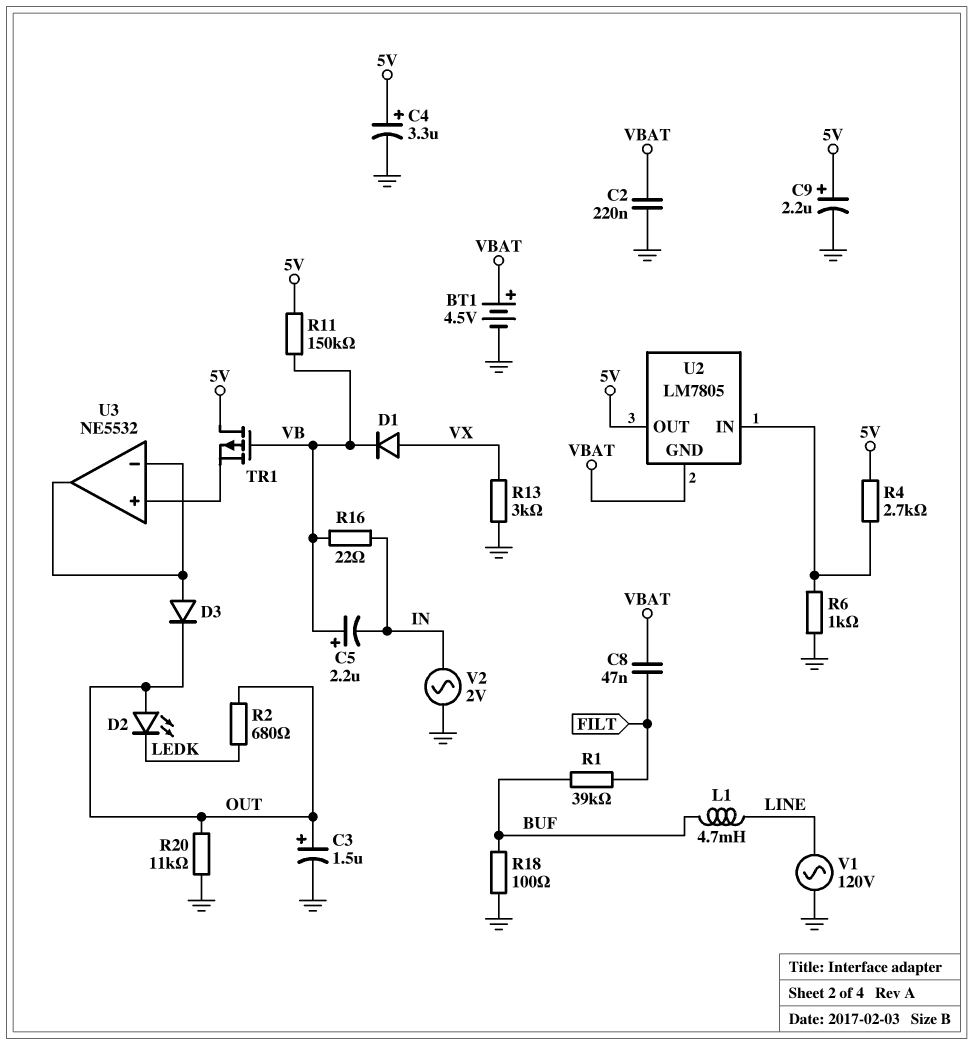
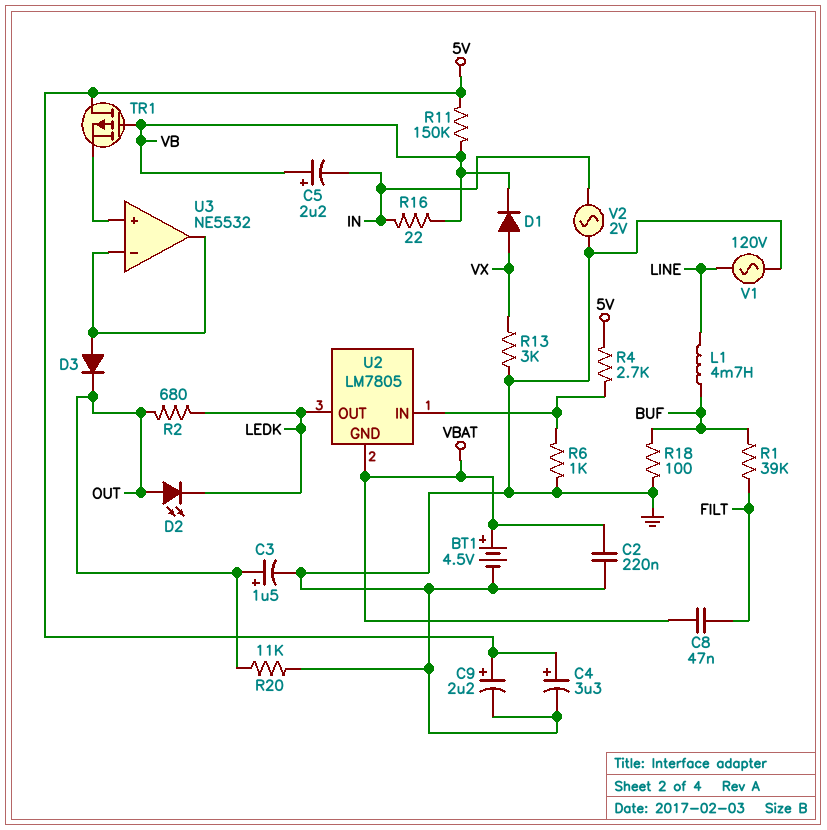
U2 pin OUT: 5V -> LEDK

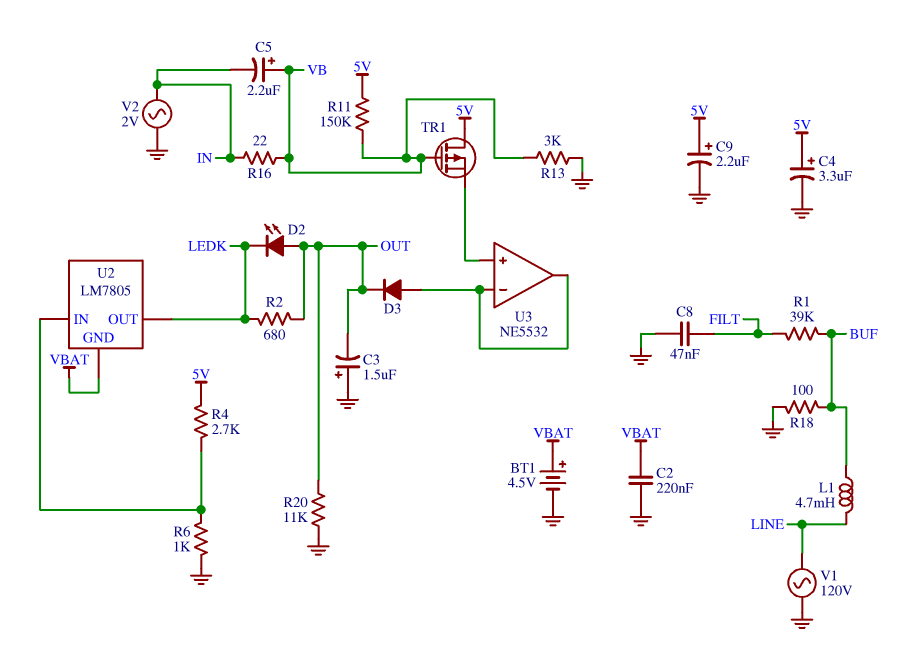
C3: 1.5uF (plus OUT, minus GND) -> 1.5uF (plus GND, minus OUT)
C8: 47nF (FILT, VBAT) -> 47nF (FILT, GND)
D1: diode (A VX, K VB) -> none
R13: 3k (GND, VX) -> 3k (GND, VB)

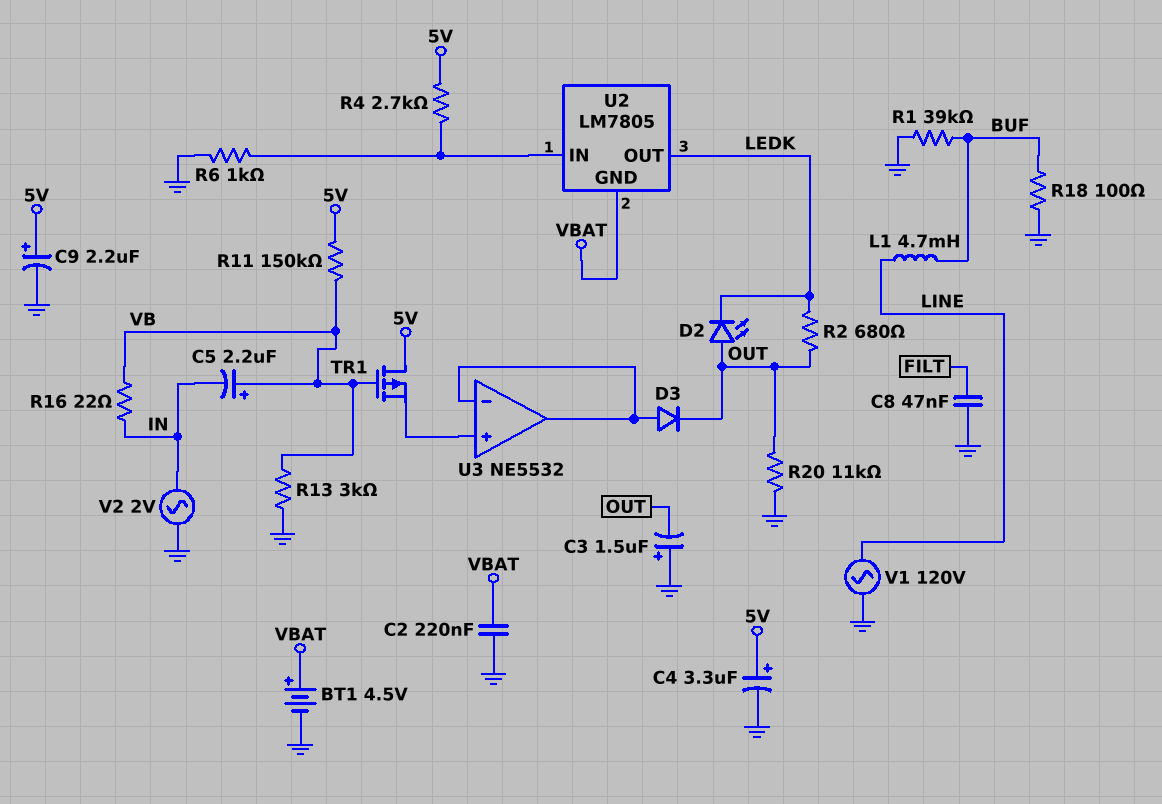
R1: 39k (BUF, FILT) -> 39k (BUF, GND)

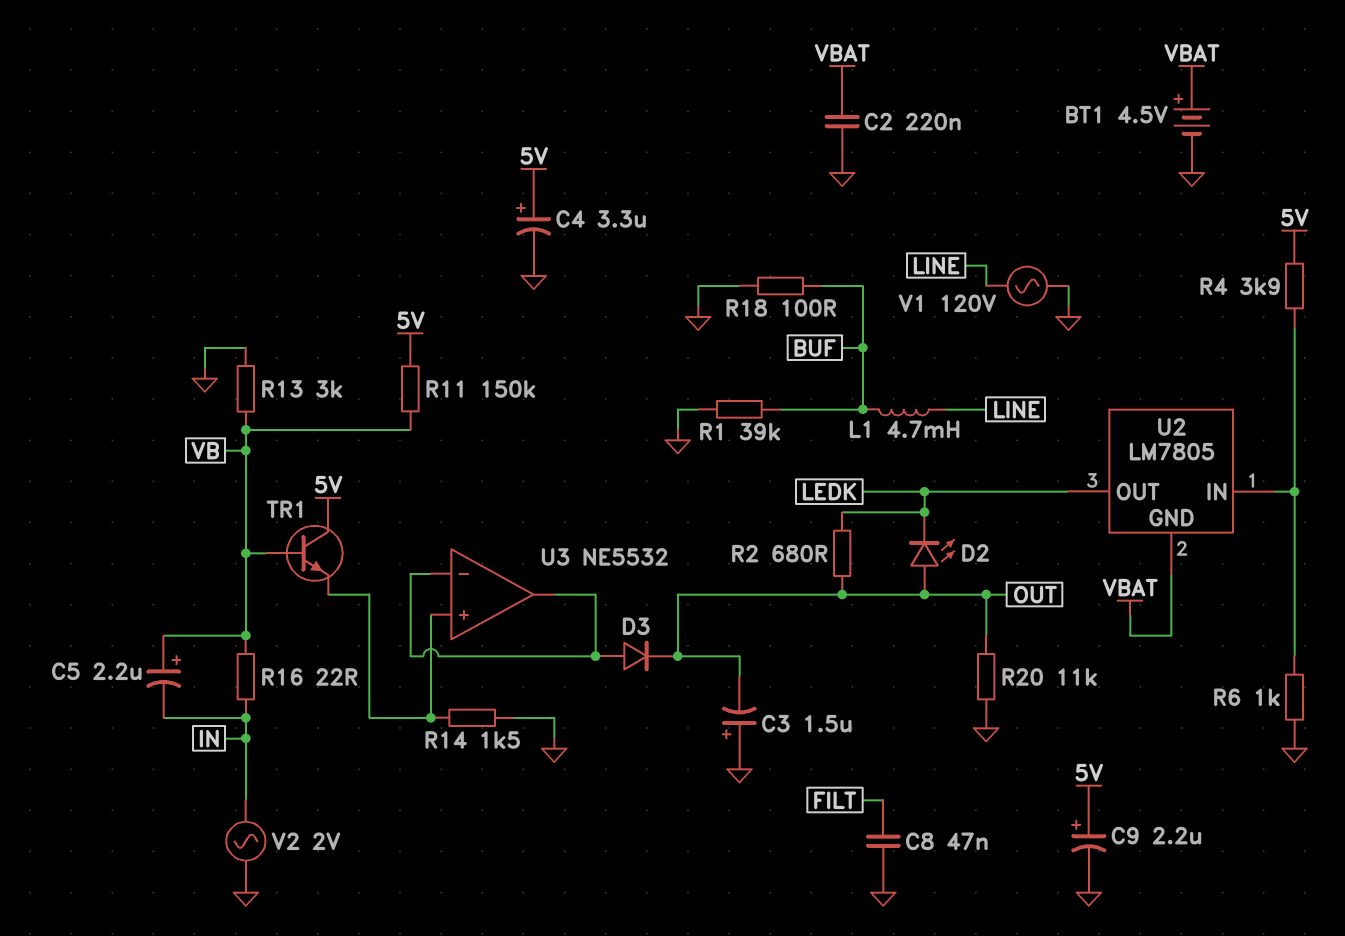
R4: 2.7k (5V, U2/IN) -> 3.9k (5V, U2/IN)
R14: none -> 1.5k (GND, U3/in+)
TR1: PMOS (G VB, D 5V, S U3/in+) -> NPN (B VB, C 5V, E U3/in+)

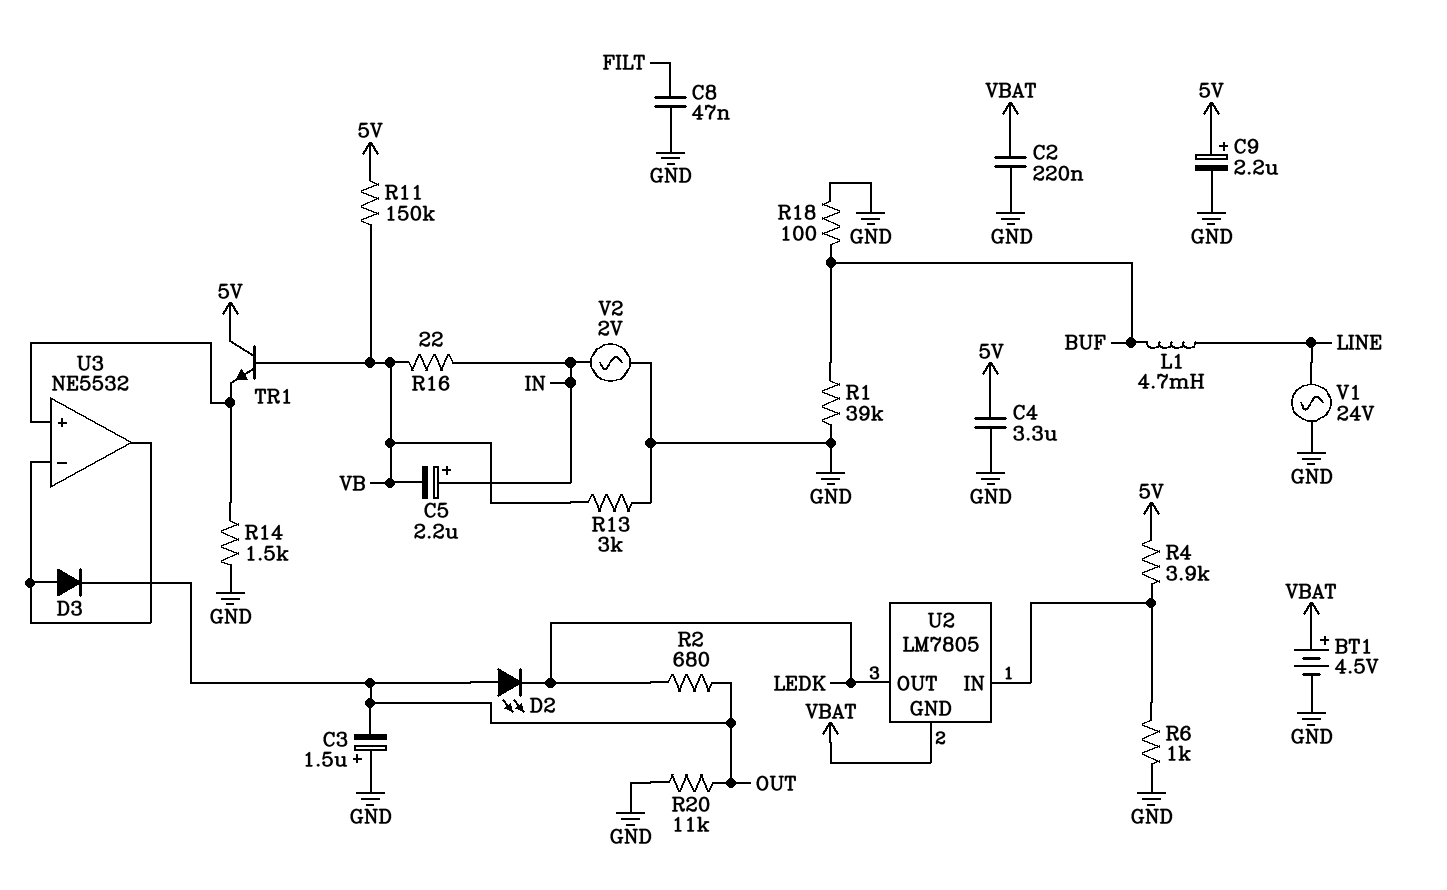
C4: 3.3uF (plus 5V, minus GND) -> 3.3uF (5V, GND)
C5: 2.2uF (plus VB, minus IN) -> 2.2uF (plus IN, minus VB)
V1: AC 120V (GND, LINE) -> AC 24V (GND, LINE)

